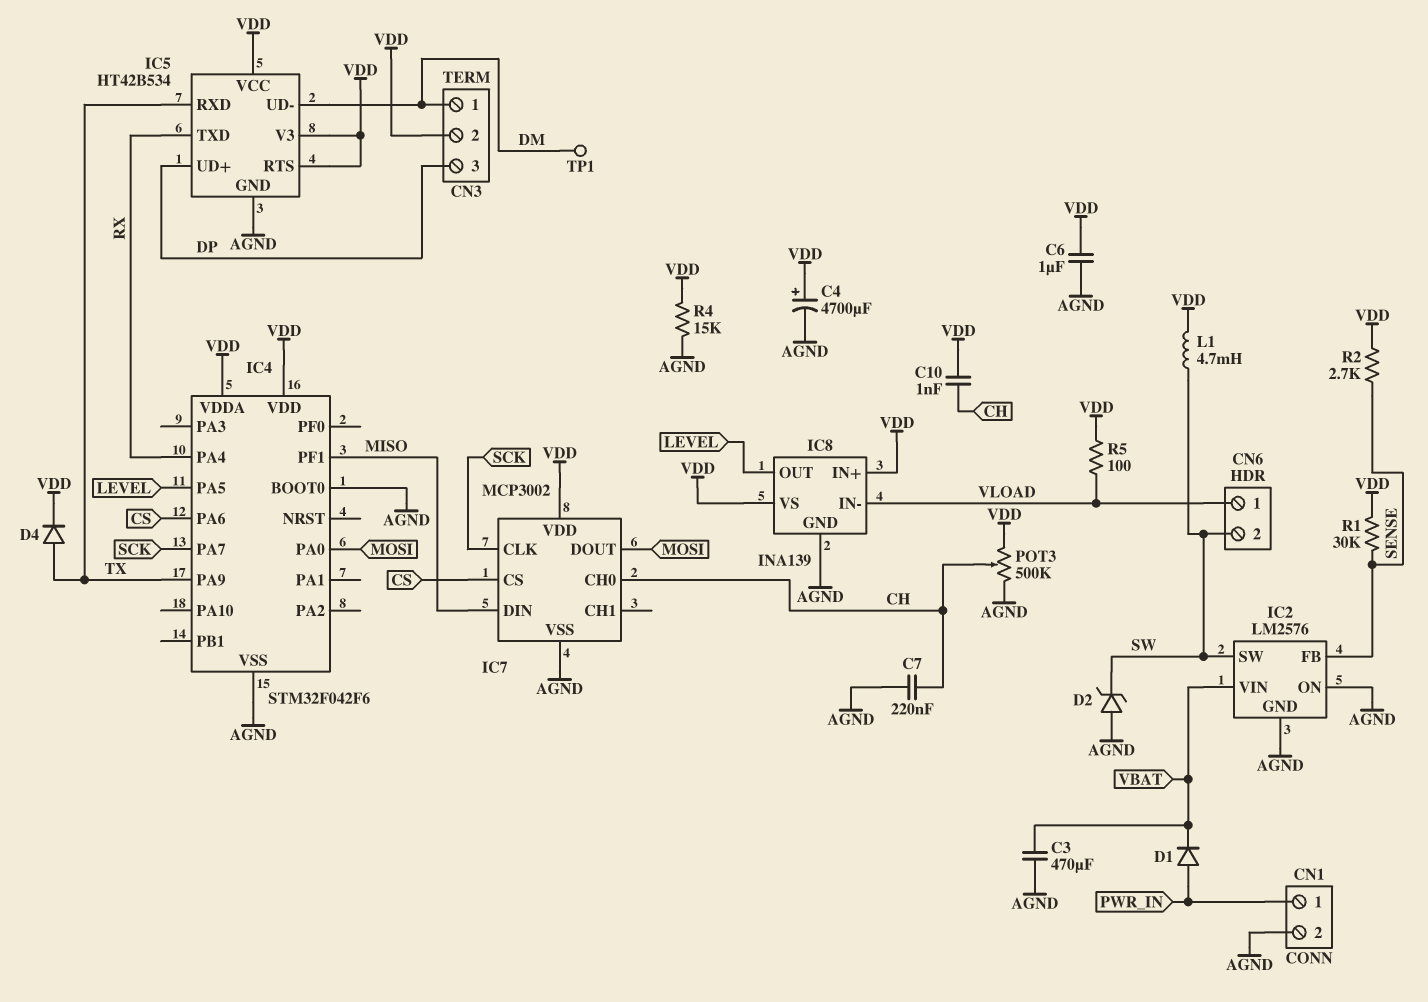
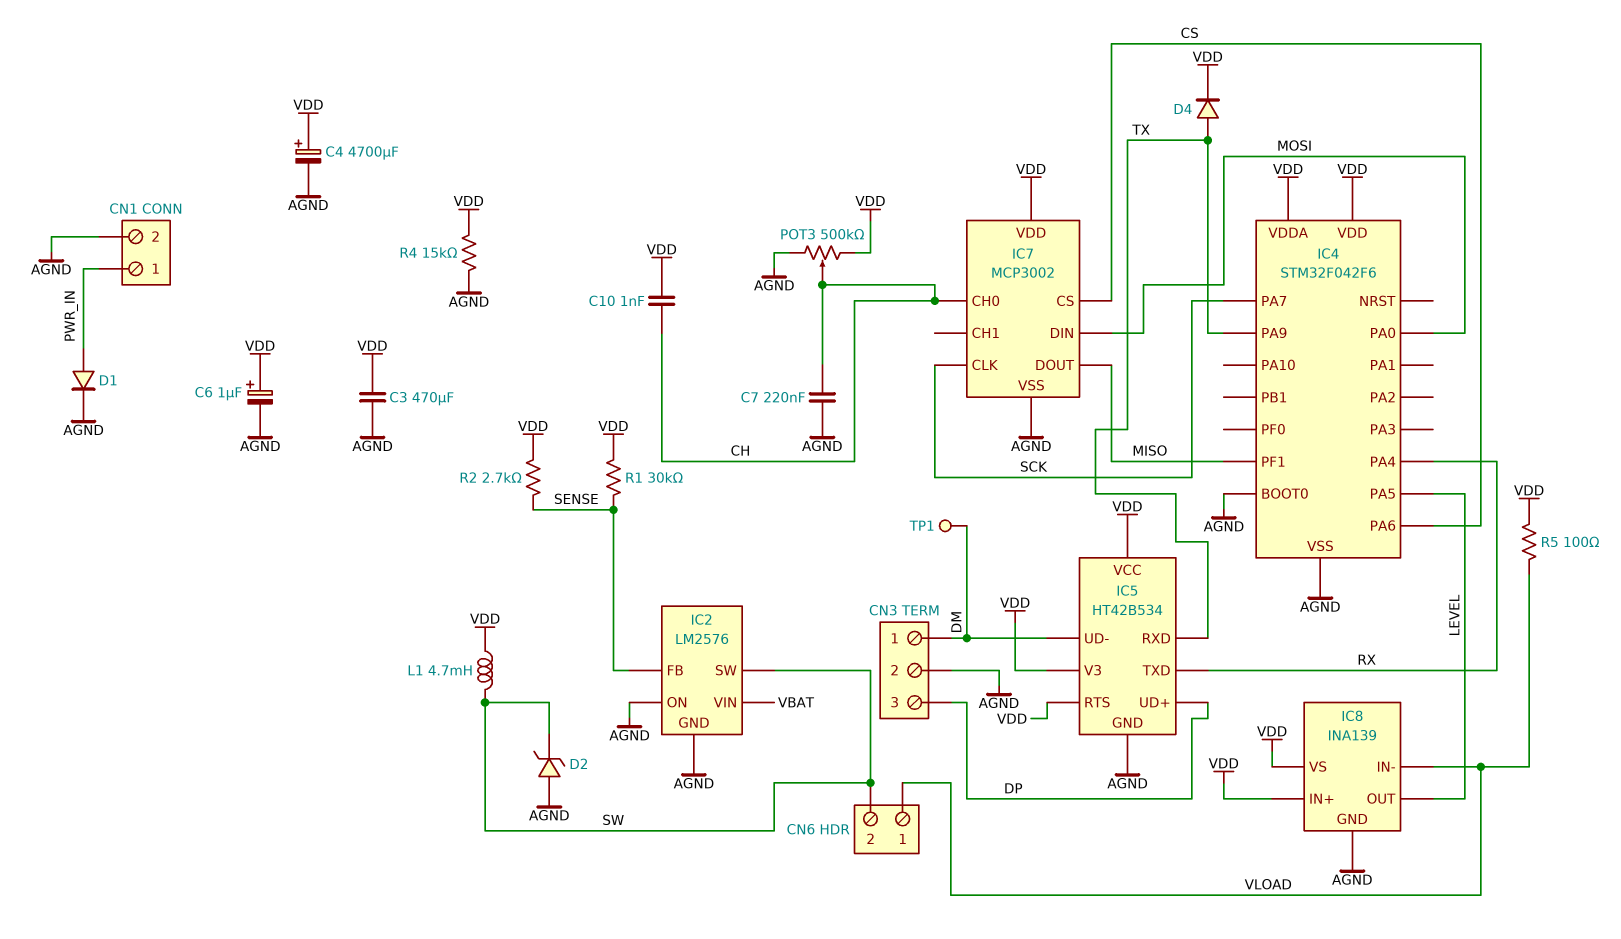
C3: 470uF (AGND, VBAT) -> 470uF (AGND, VDD)
C6: 1uF (AGND, VDD) -> 1uF (plus VDD, minus AGND)
CN3 pin 2: VDD -> AGND
D1: diode (A PWR_IN, K VBAT) -> diode (A PWR_IN, K AGND)
IC7 pin DIN: MISO -> MOSI
IC7 pin DOUT: MOSI -> MISO

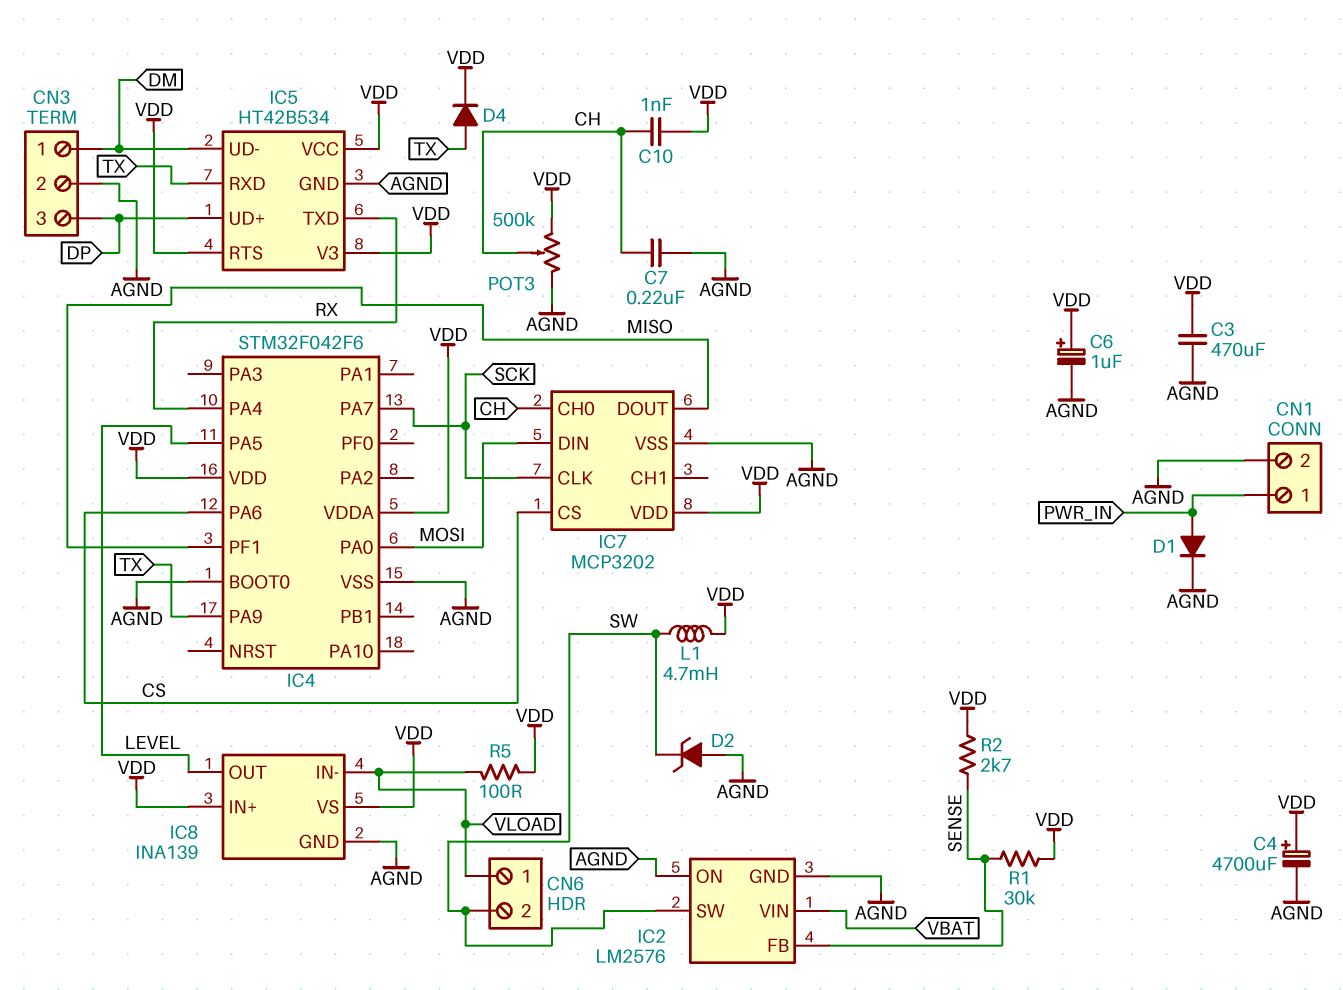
IC7: MCP3002 -> MCP3202
R4: 15k (AGND, VDD) -> none
TP1: test point (DM) -> none

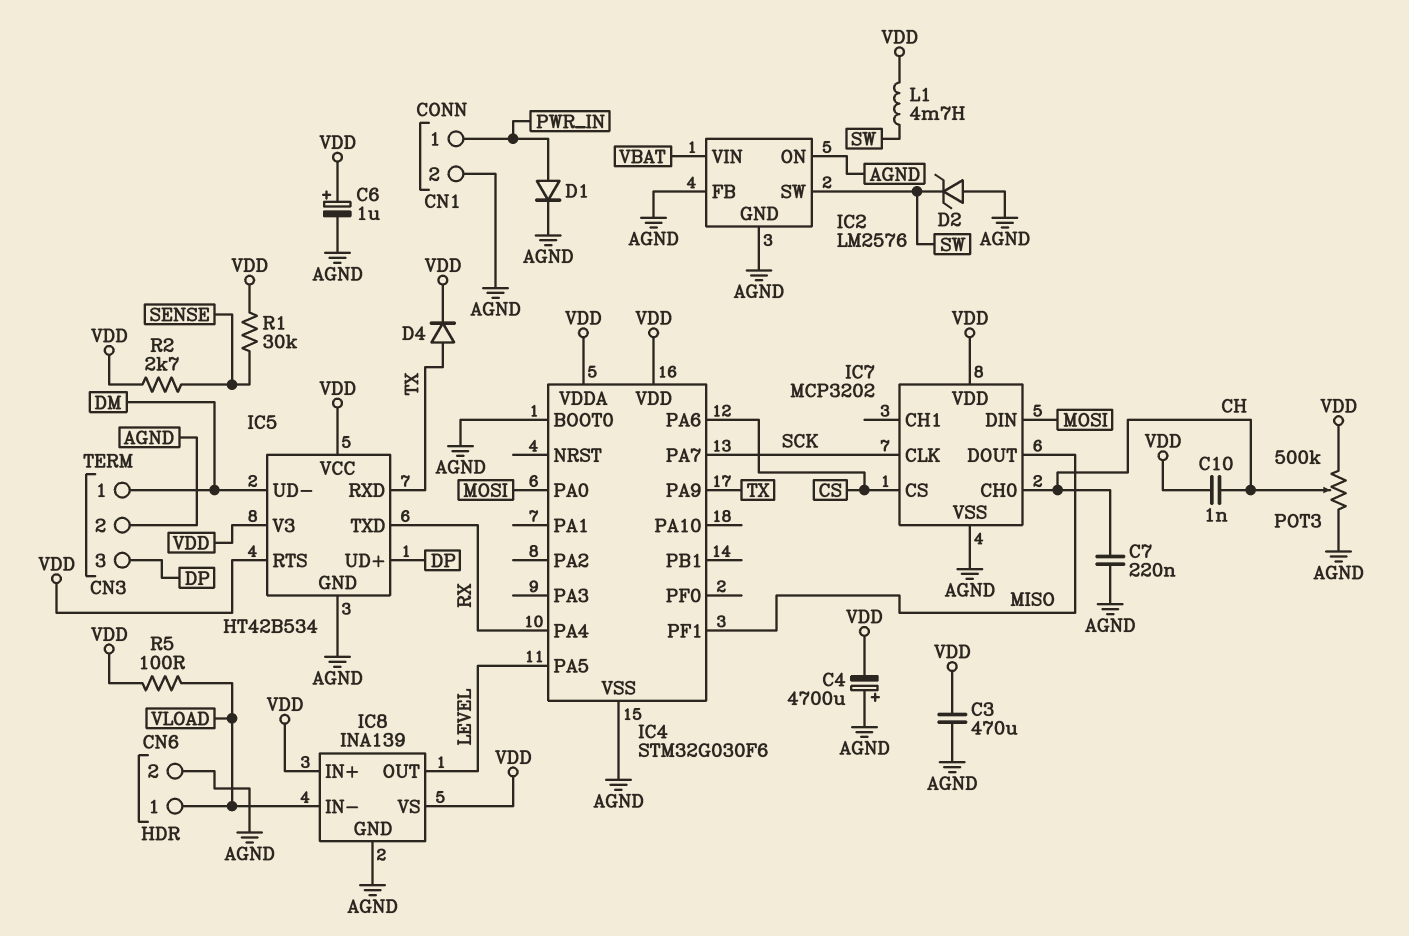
C4: 4700uF (plus VDD, minus AGND) -> 4700uF (plus AGND, minus VDD)
CN6 pin 2: SW -> AGND
IC2 pin FB: SENSE -> AGND
IC4: STM32F042F6 -> STM32G030F6

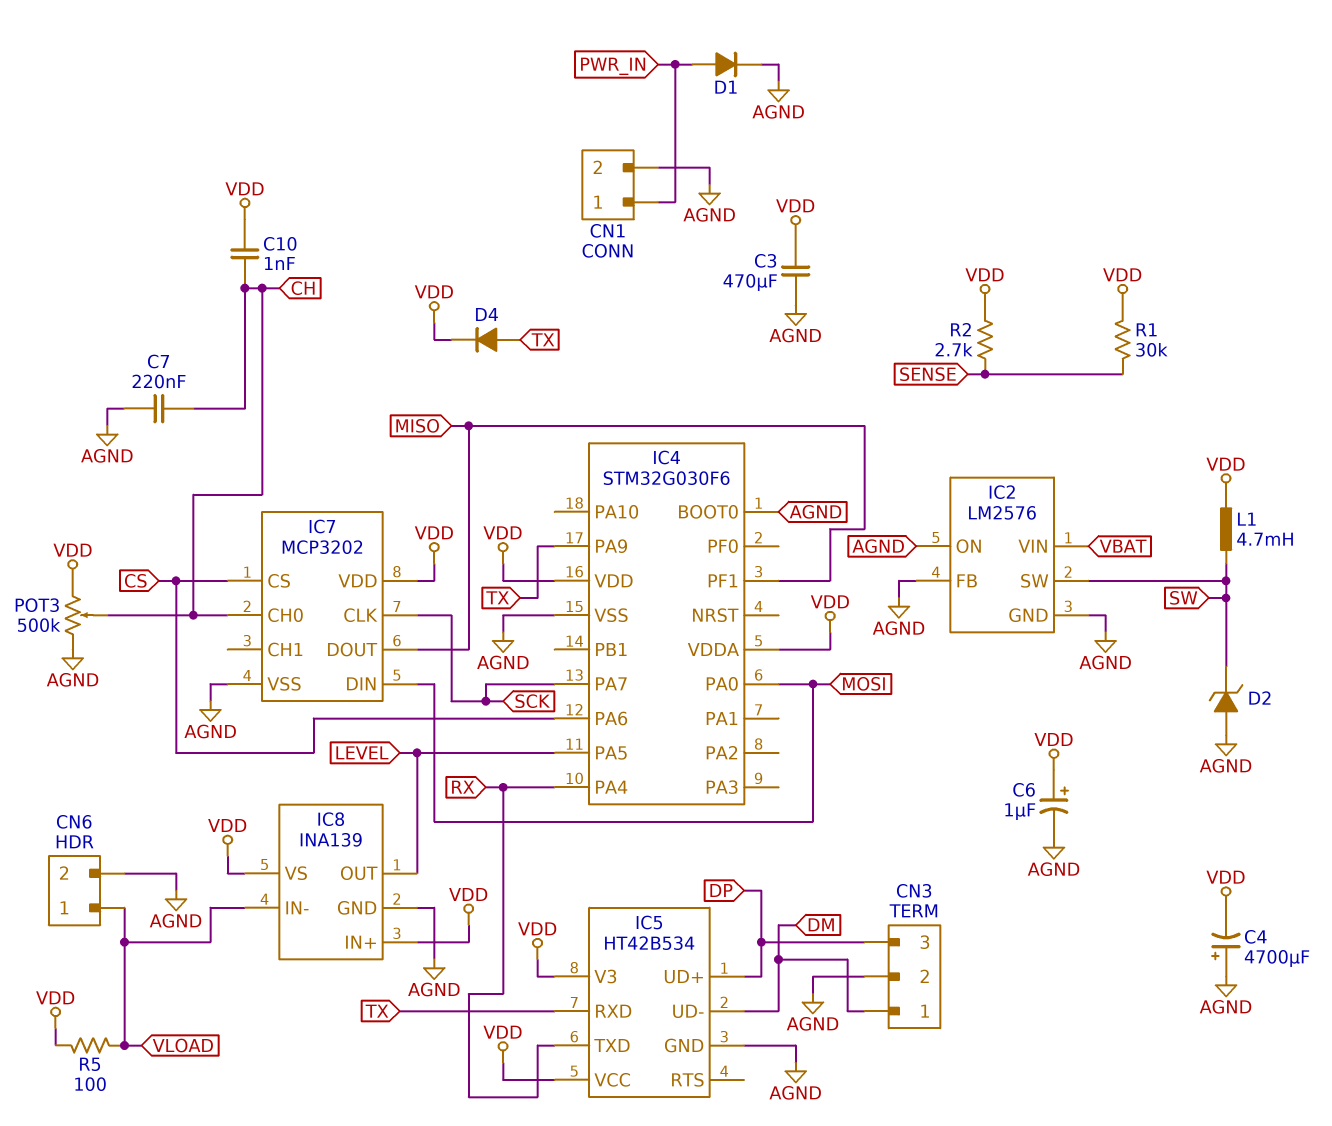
IC5 pin RTS: VDD -> none

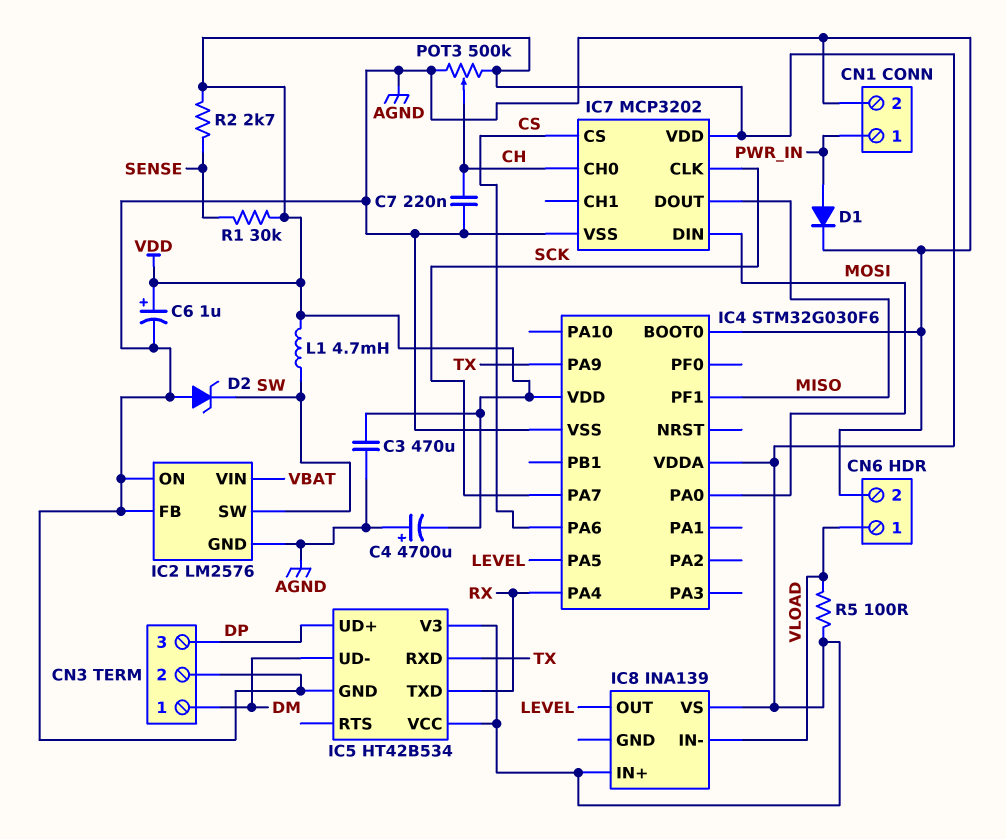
C10: 1nF (CH, VDD) -> none
D4: diode (A TX, K VDD) -> none
IC8 pin GND: AGND -> none

